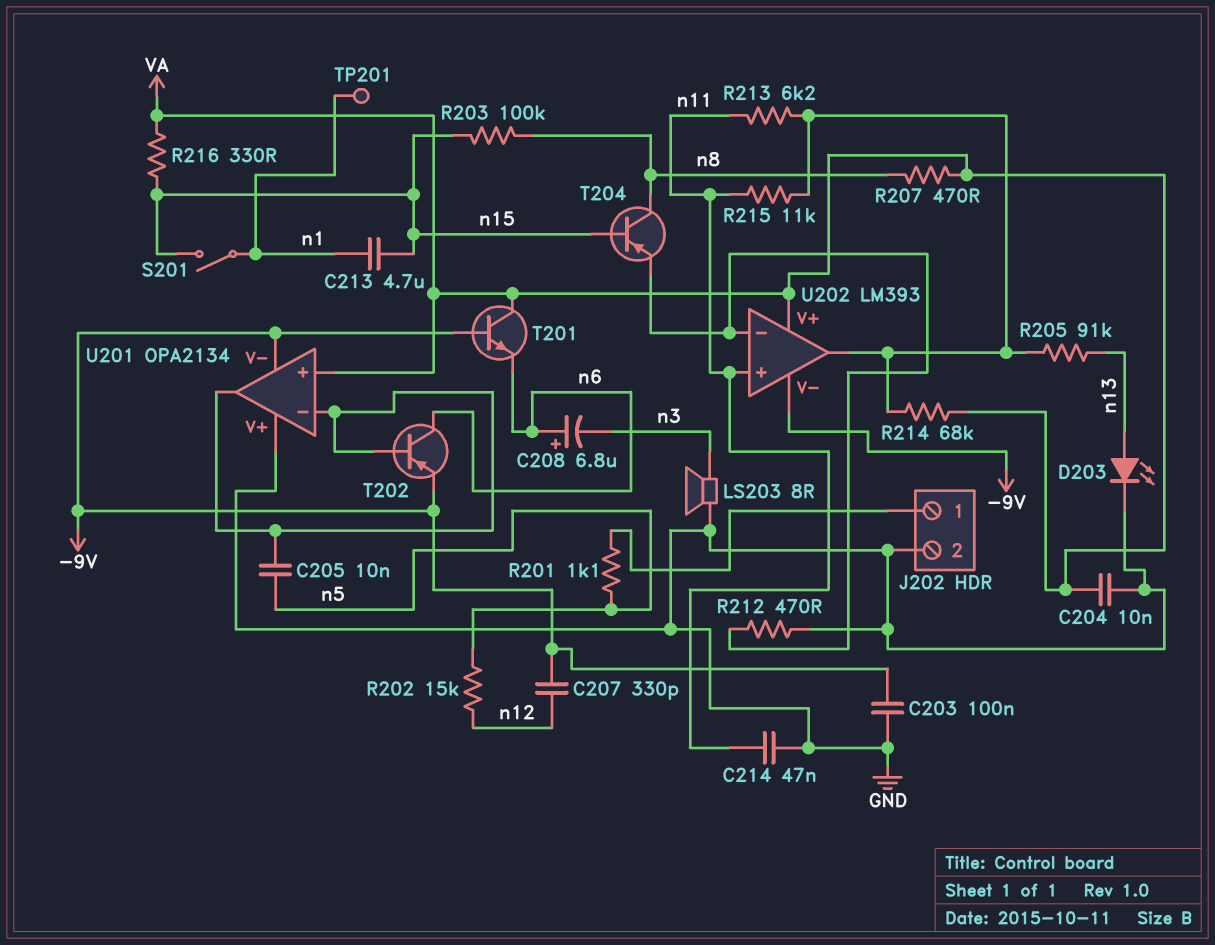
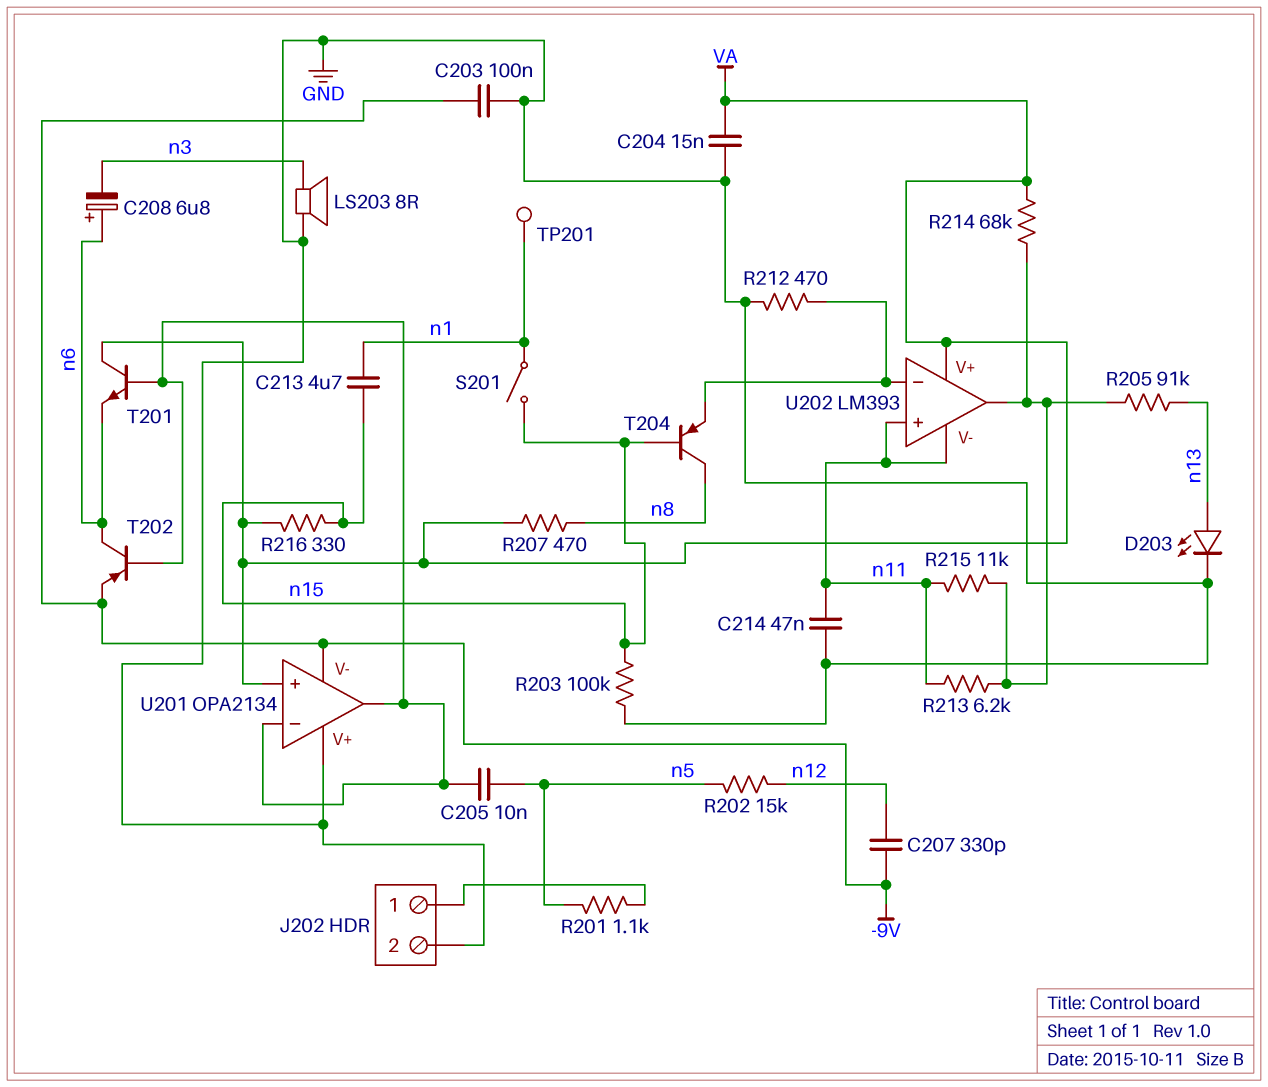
C204: 10nF (GND, VA) -> 15nF (GND, VA)
R203: 100k (n8, n15) -> 100k (GND, n15)
T201: NPN (B -9V, C VA, E n6) -> NPN (B U201/in-, C VA, E n6)
U202 pin V-: -9V -> n11

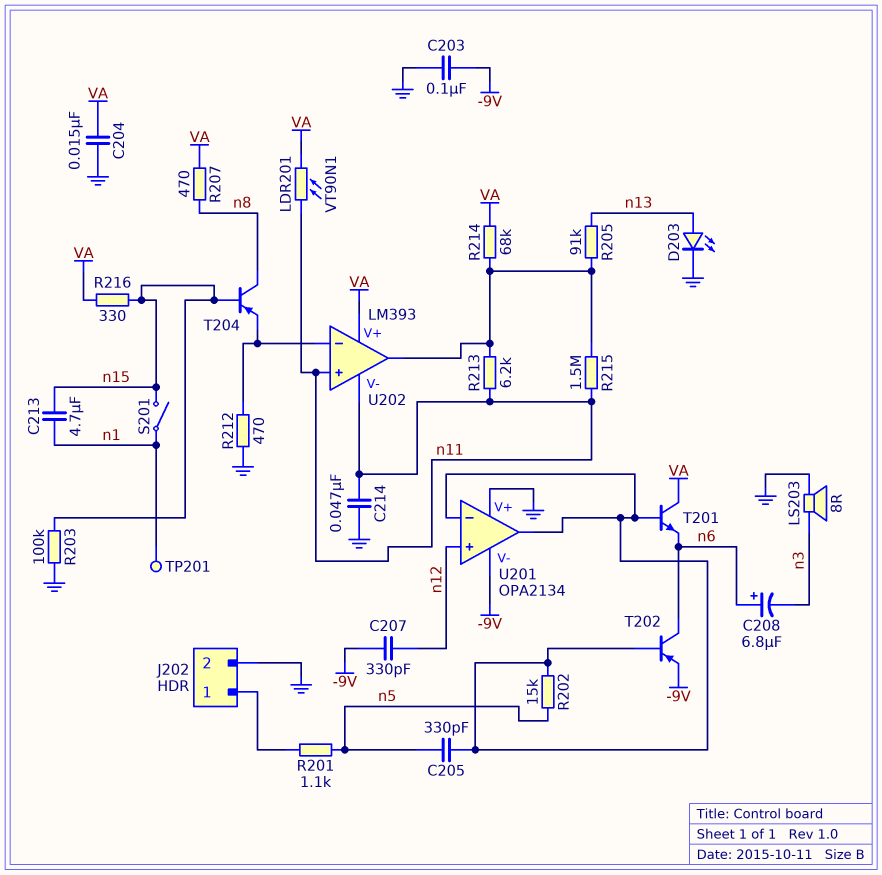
C205: 10nF (U201/in-, n5) -> 330pF (U201/in-, n5)
LDR201: none -> VT90N1 (VA, n11)
R202: 15k (n5, n12) -> 15k (U201/in-, n5)
R215: 11k (U202/out, n11) -> 1.5M (U202/out, n11)
U201 pin in+: VA -> n12

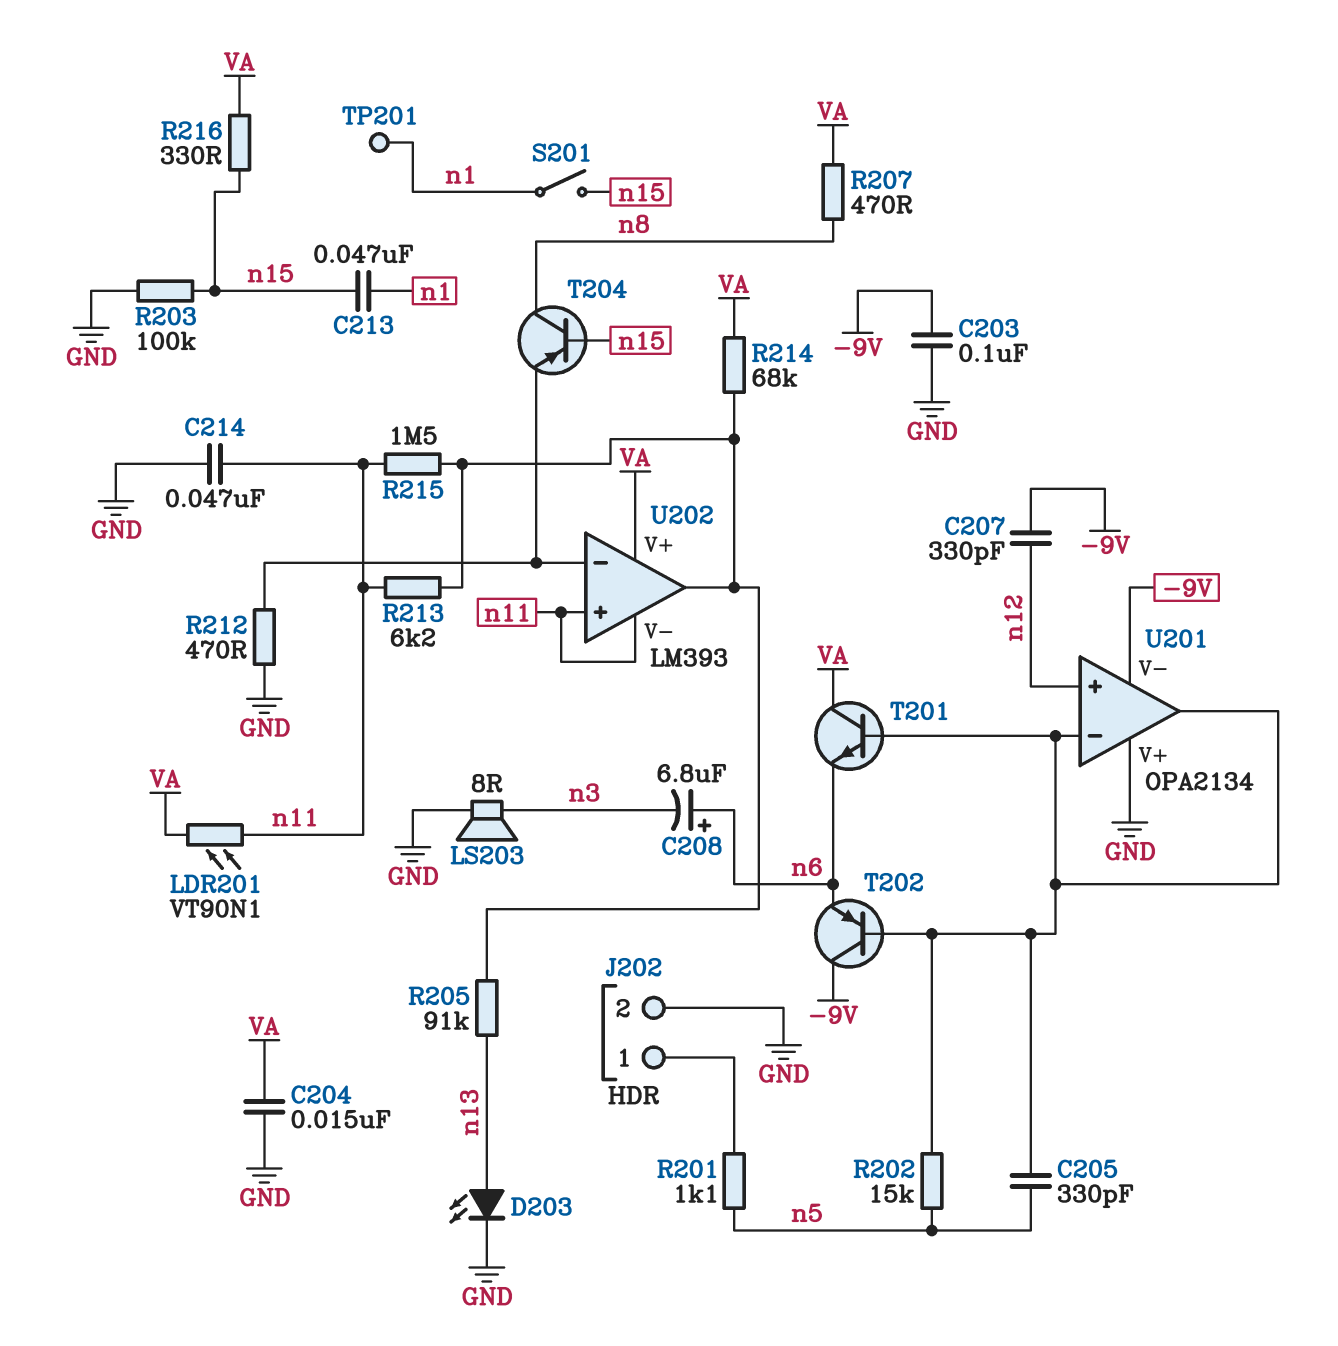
C213: 4.7uF (n1, n15) -> 47nF (n1, n15)
T202: PNP (B U201/in-, C n6, E -9V) -> PNP (B U201/in-, C -9V, E n6)

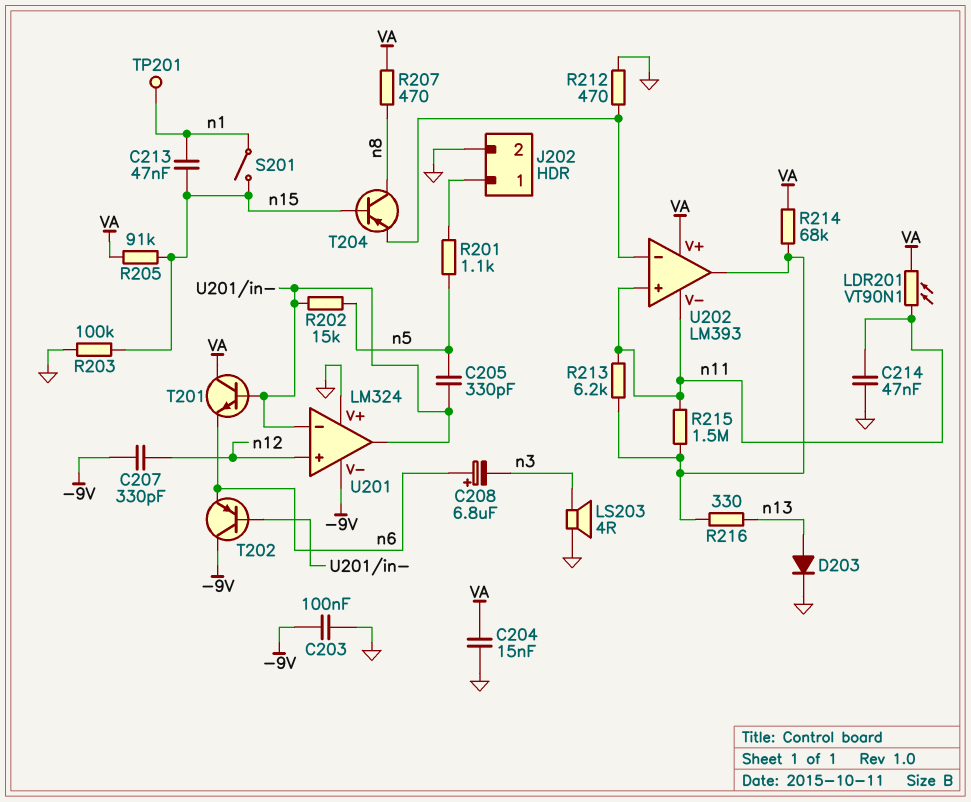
D203: LED (A n13, K GND) -> diode (A n13, K GND)
LS203: speaker 8R (GND, n3) -> speaker 4R (GND, n3)
R205: 91k (U202/out, n13) -> 91k (VA, n15)
R216: 330 (VA, n15) -> 330 (U202/out, n13)
U201: OPA2134 -> LM324

